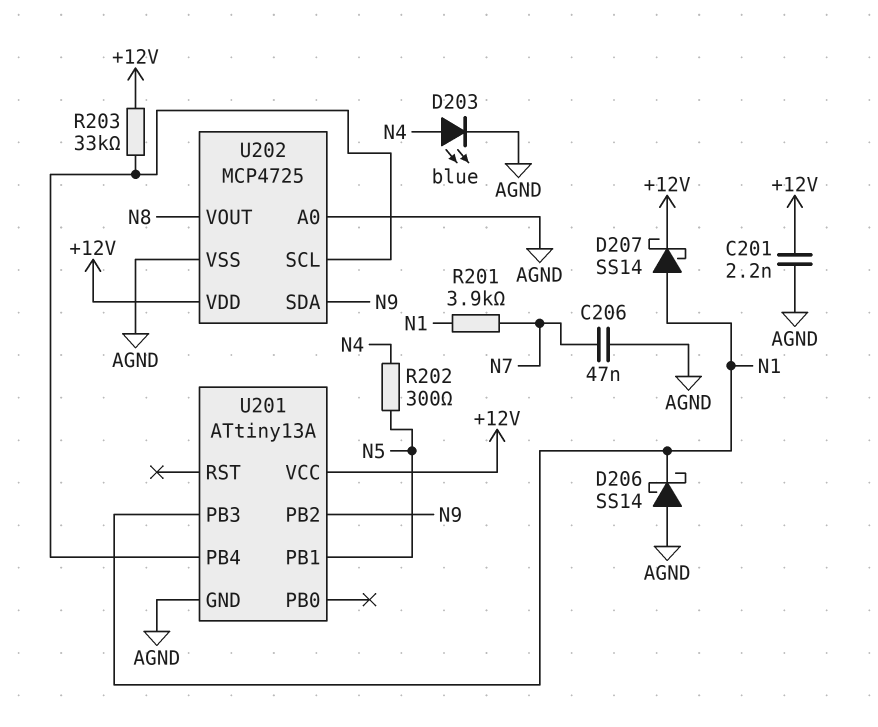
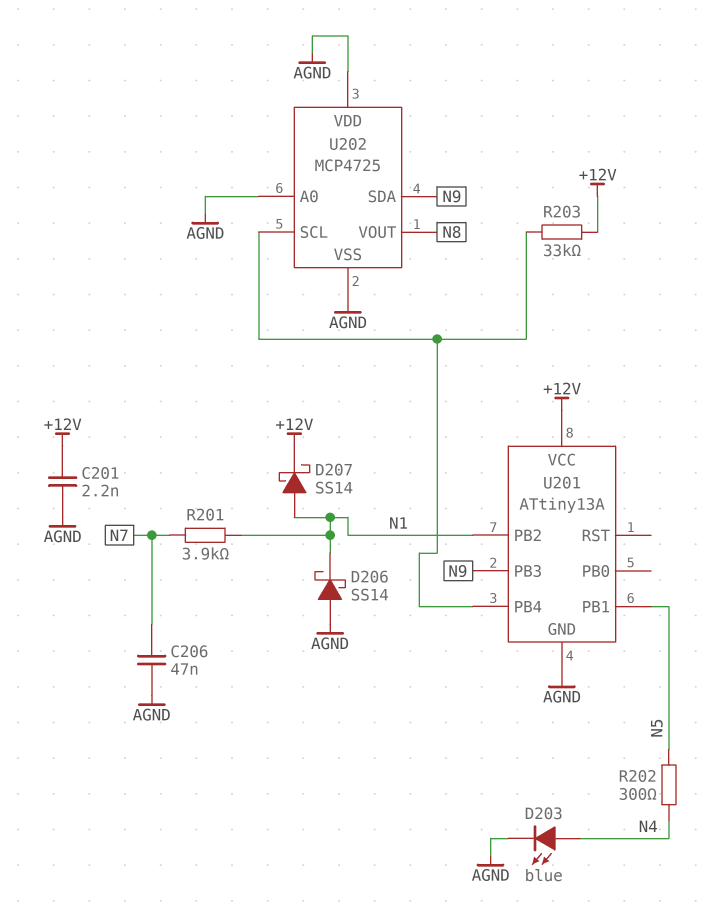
U201 pin PB2: N9 -> N1
U201 pin PB3: N1 -> N9
U202 pin VDD: +12V -> AGND

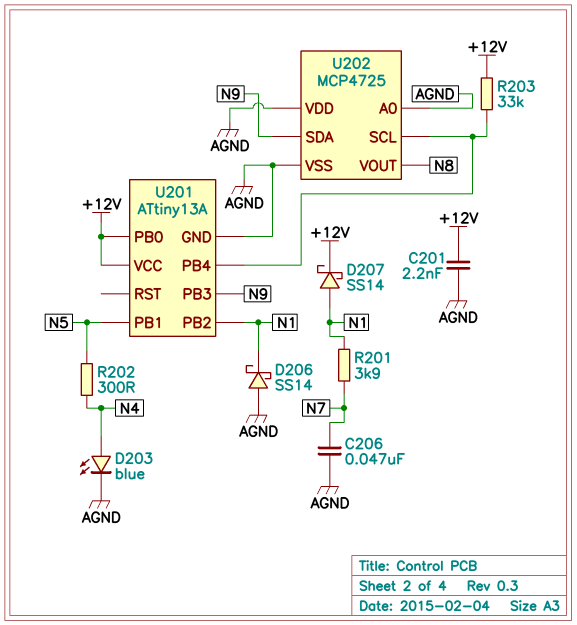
U201 pin PB0: none -> +12V

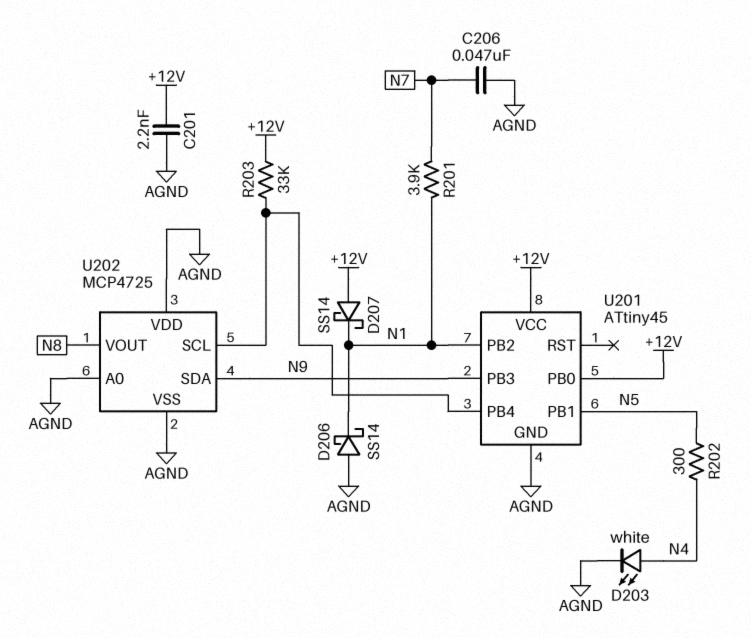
D203: LED blue (A N4, K AGND) -> LED white (A N4, K AGND)
D207: schottky SS14 (A N1, K +12V) -> schottky SS14 (A +12V, K N1)
U201: ATtiny13A -> ATtiny45

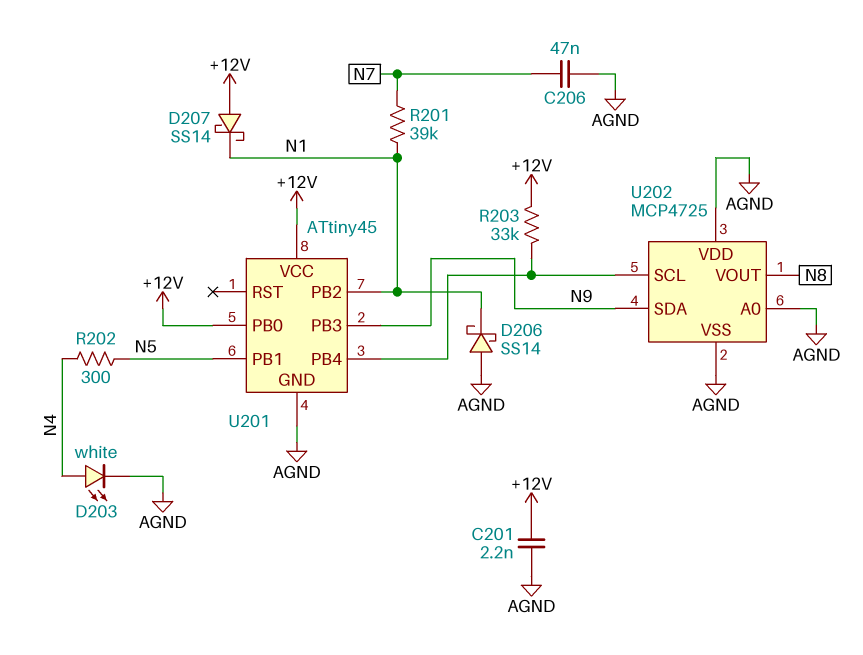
R201: 3.9k (N1, N7) -> 39k (N1, N7)

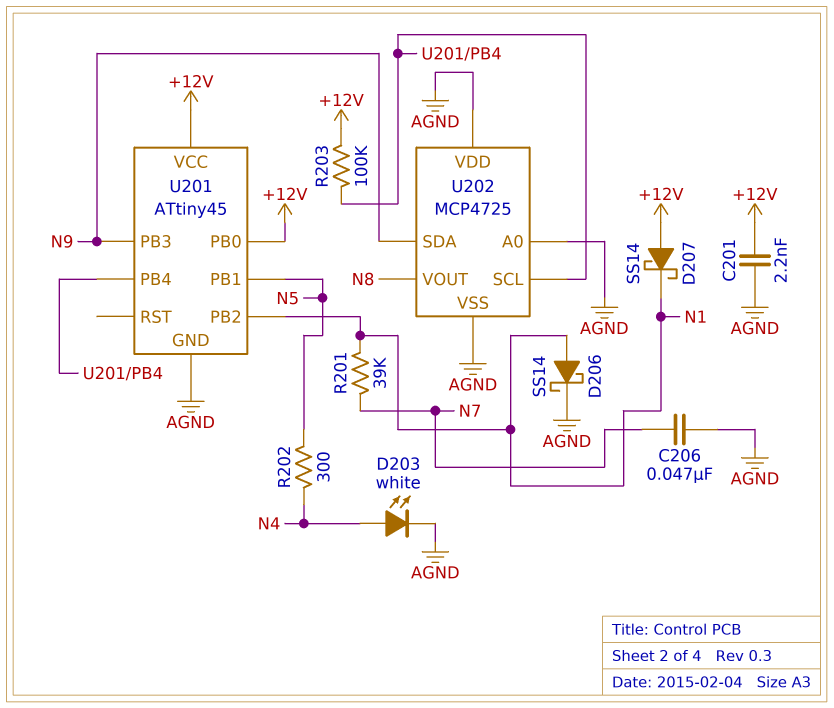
D206: schottky SS14 (A AGND, K N1) -> schottky SS14 (A N1, K AGND)
R203: 33k (+12V, U201/PB4) -> 100k (+12V, U201/PB4)

